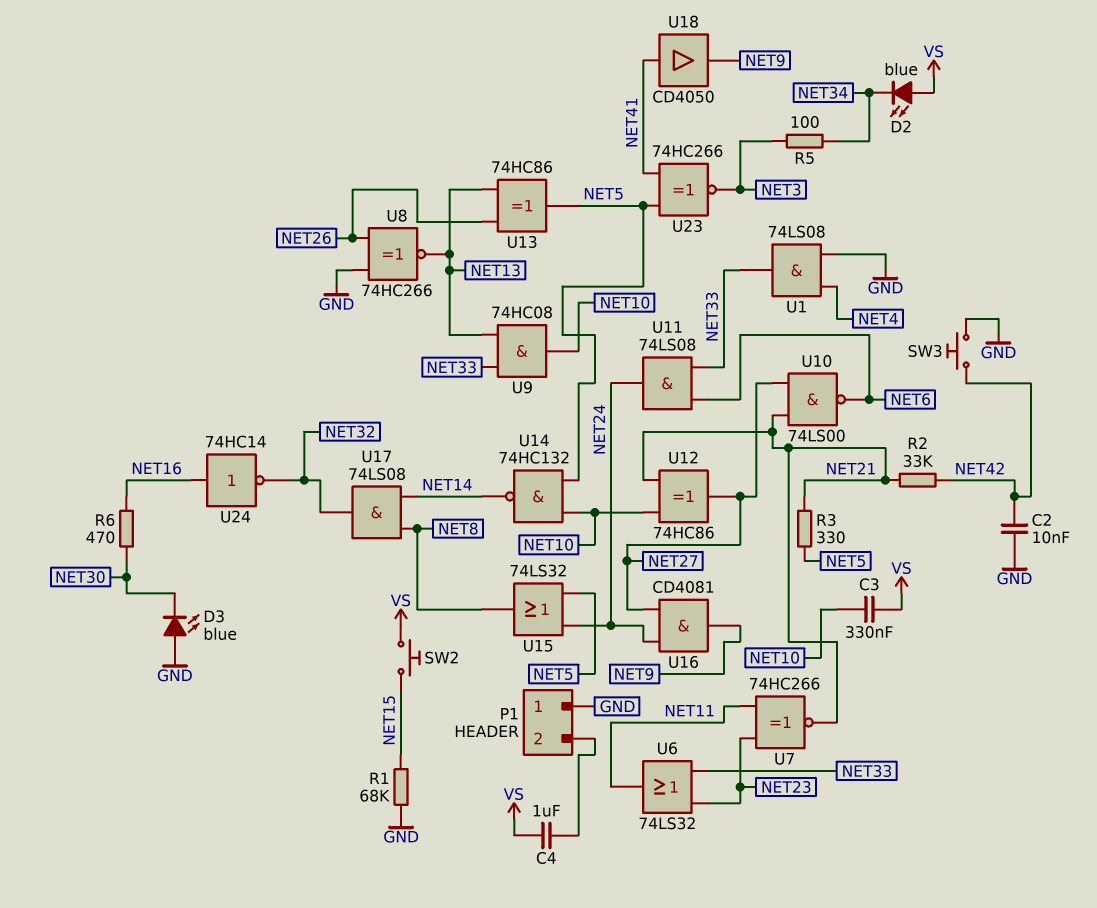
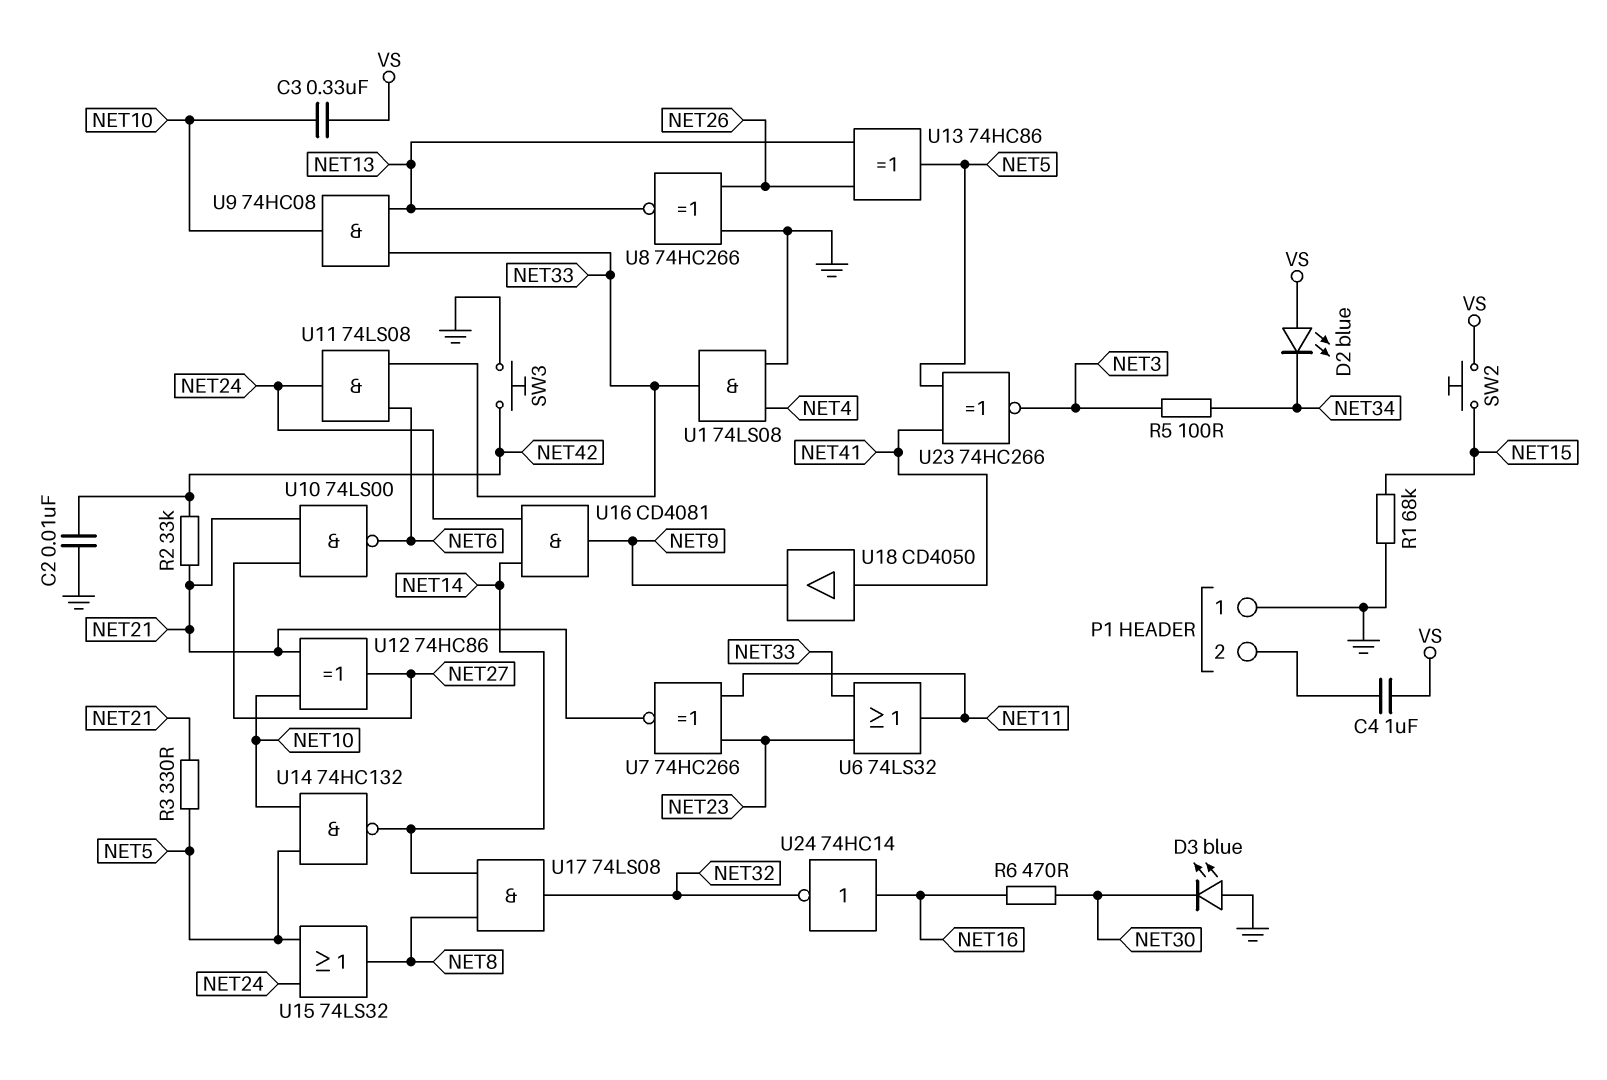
U16: AND CD4081 (in NET24, in NET27, out NET9) -> AND CD4081 (in NET14, in NET24, out NET9)

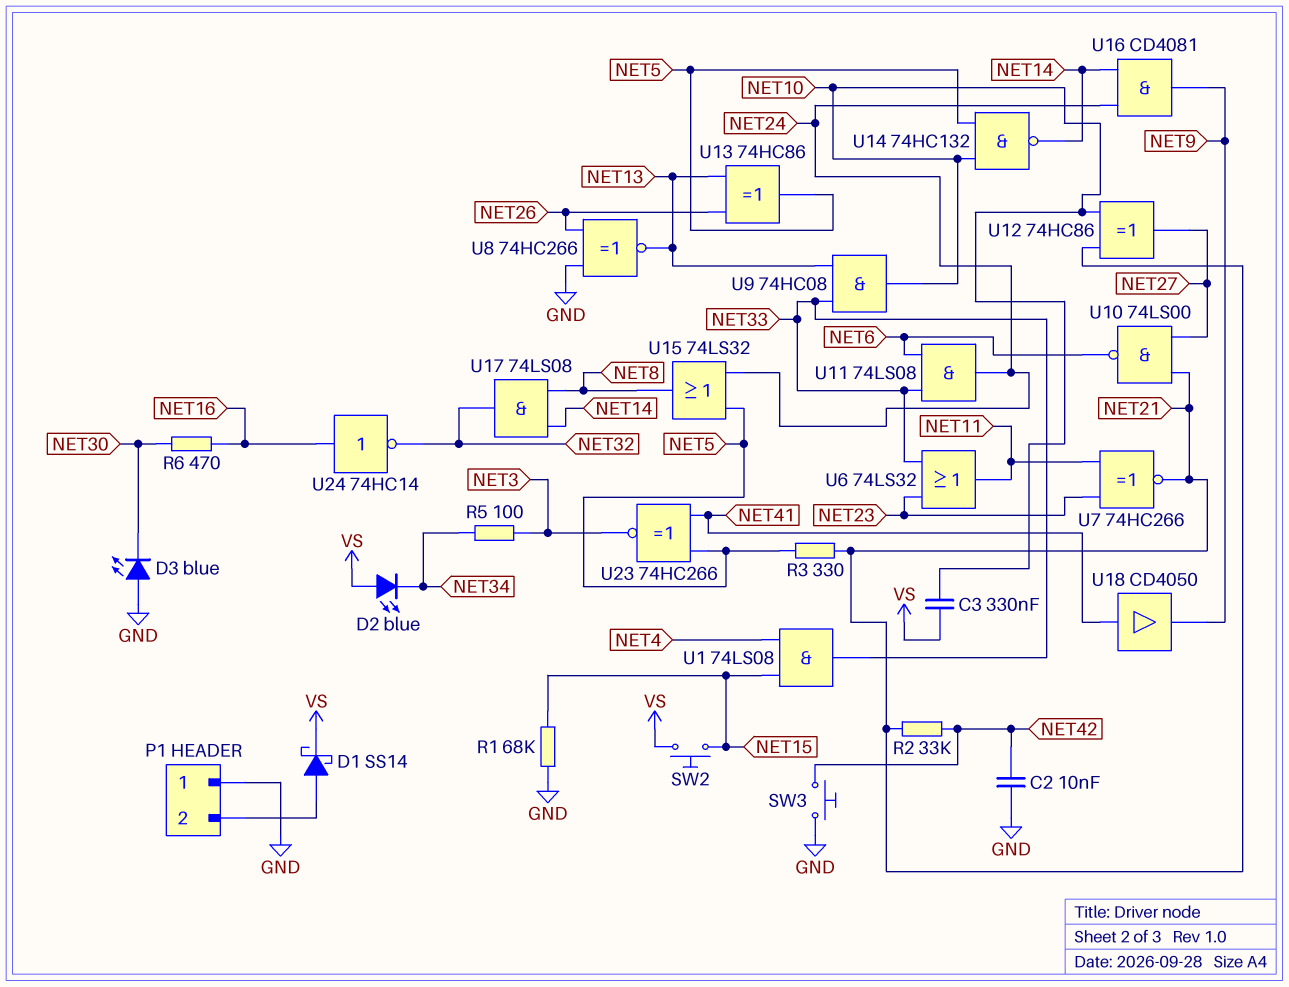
C4: 1uF (P1/2, VS) -> none
D1: none -> schottky SS14 (A P1/2, K VS)
U1: AND 74LS08 (in GND, in NET4, out NET33) -> AND 74LS08 (in NET4, in NET15, out NET33)

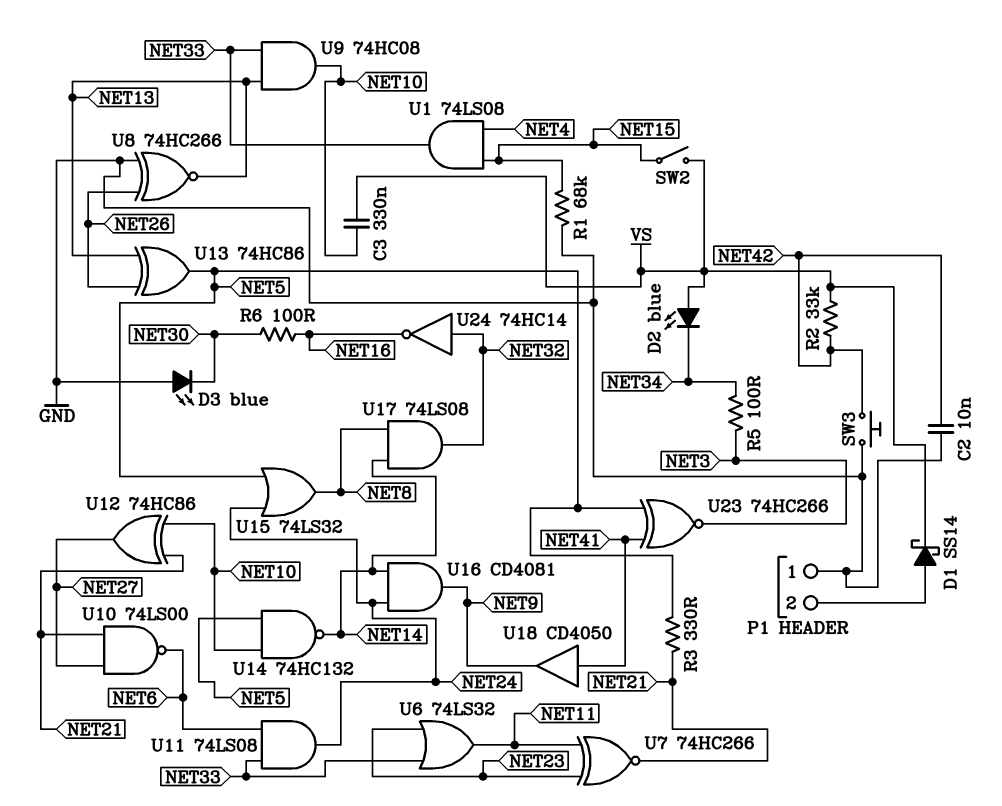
R2: 33k (NET21, NET42) -> 33k (NET42, VS)
R6: 470 (NET16, NET30) -> 100 (NET16, NET30)
SW2: button (NET15, VS) -> switch (NET15, VS)
U24: NOT 74HC14 (in NET16, out NET32) -> NOT 74HC14 (in NET32, out NET16)

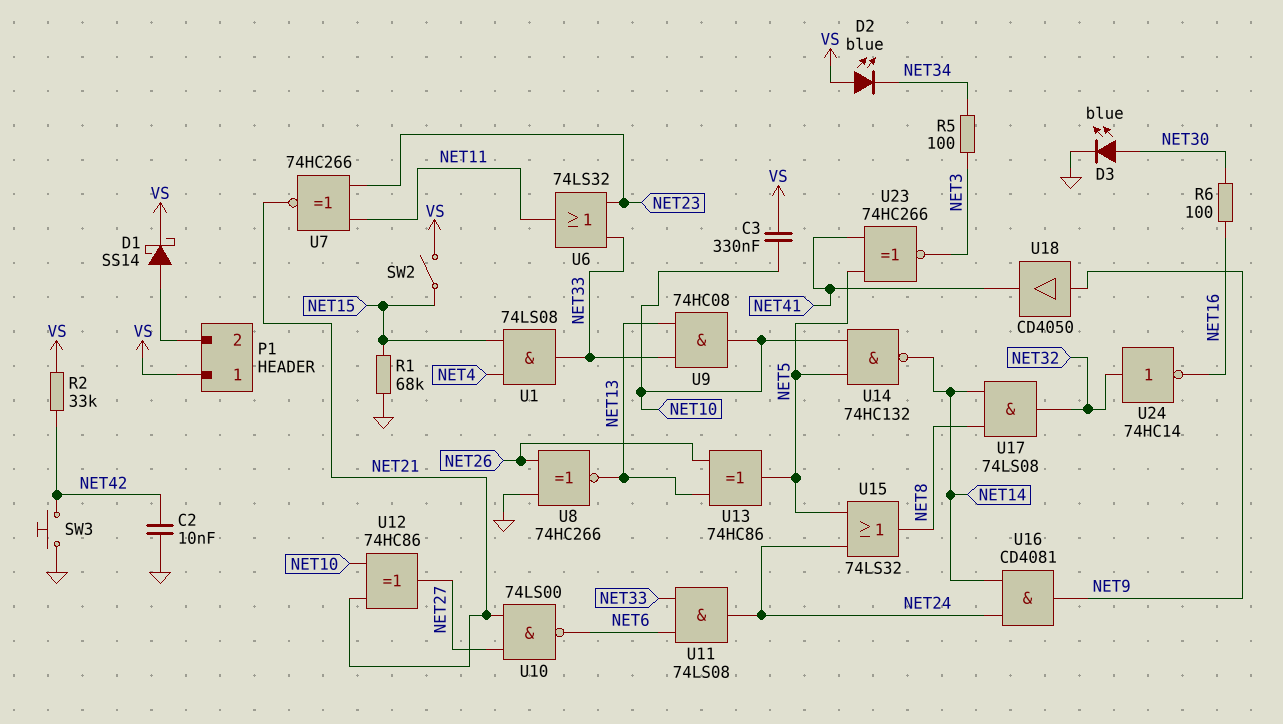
D3: LED blue (A GND, K NET30) -> LED blue (A NET30, K GND)
P1 pin 1: GND -> VS
R3: 330 (NET5, NET21) -> none
U18: buffer CD4050 (in NET41, out NET9) -> buffer CD4050 (in NET9, out NET41)

